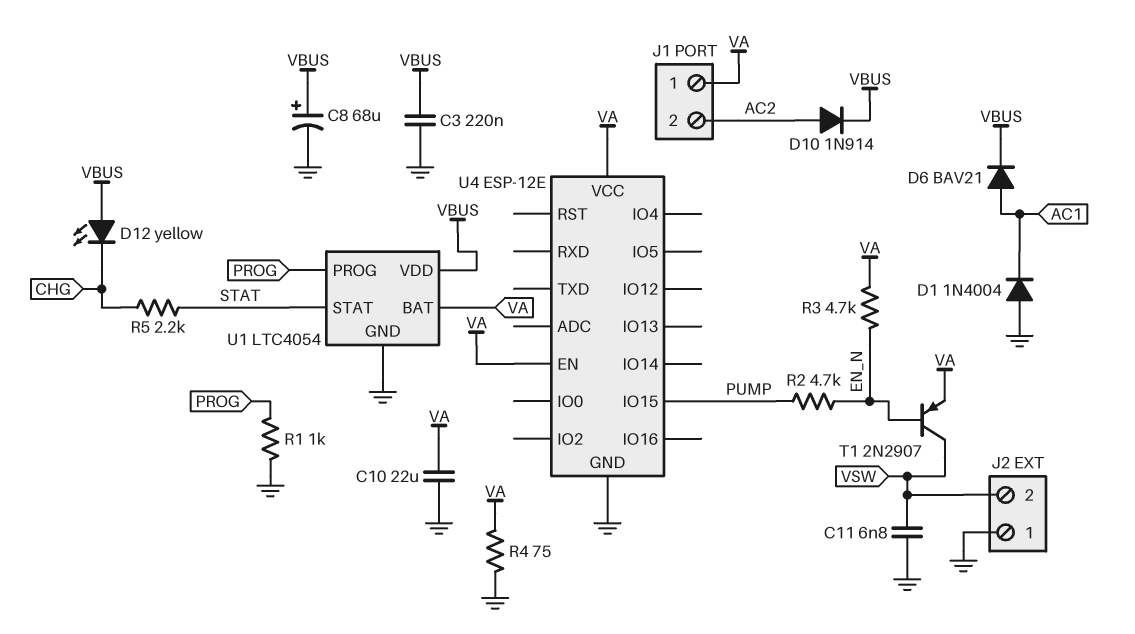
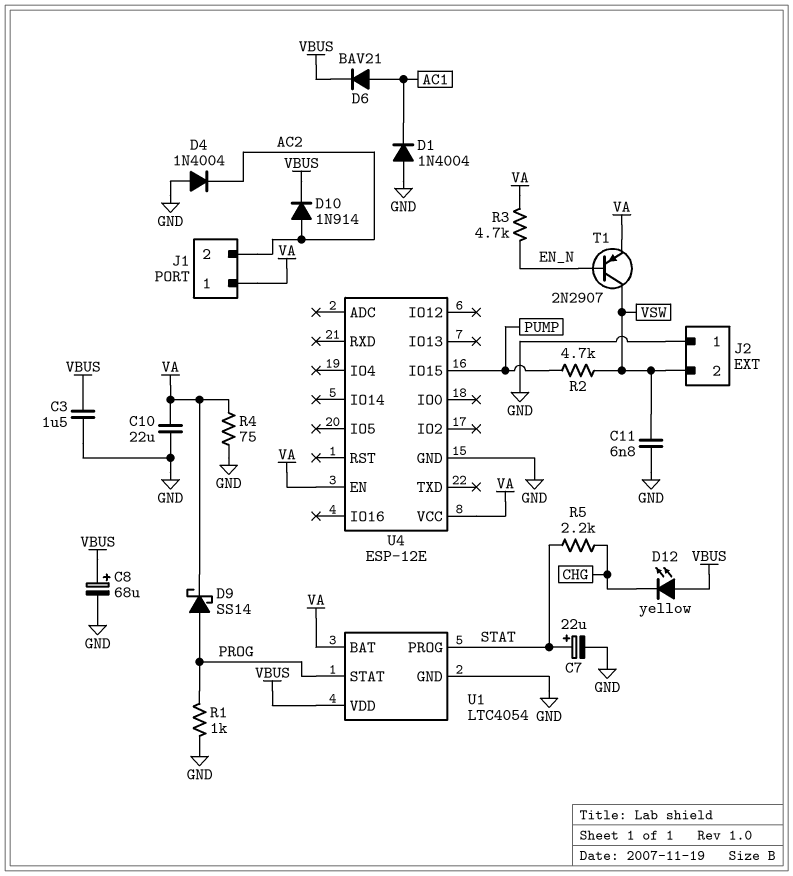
C3: 220nF (GND, VBUS) -> 1.5uF (GND, VBUS)
C7: none -> 22uF (plus STAT, minus GND)
D4: none -> diode 1N4004 (A GND, K AC2)
D9: none -> schottky SS14 (A PROG, K VA)
R2: 4.7k (EN_N, PUMP) -> 4.7k (PUMP, VSW)
U1 pin PROG: PROG -> STAT
U1 pin STAT: STAT -> PROG

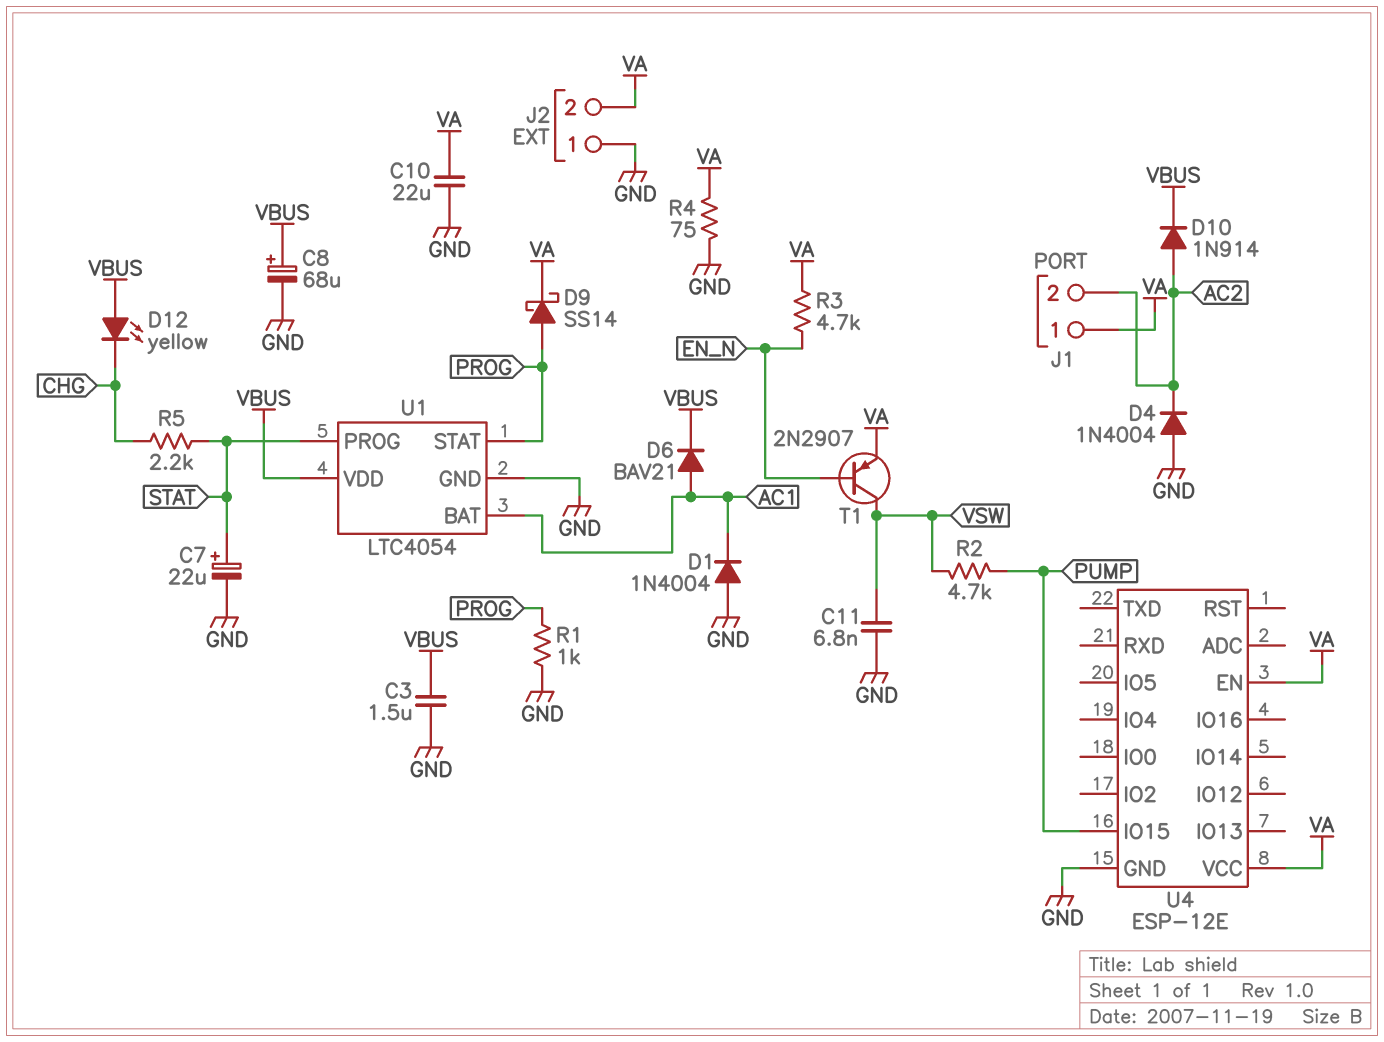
J2 pin 2: VSW -> VA
U1 pin BAT: VA -> AC1

